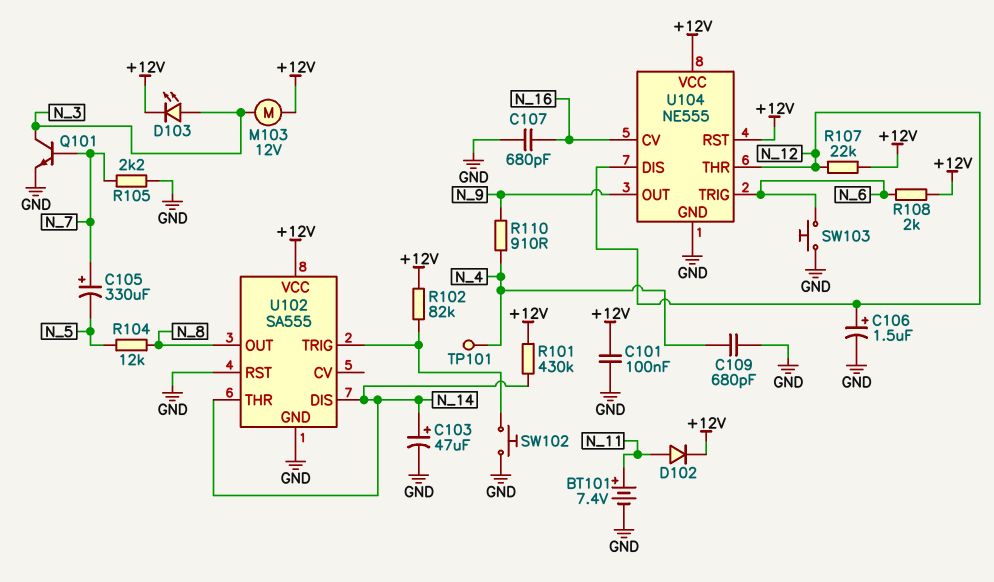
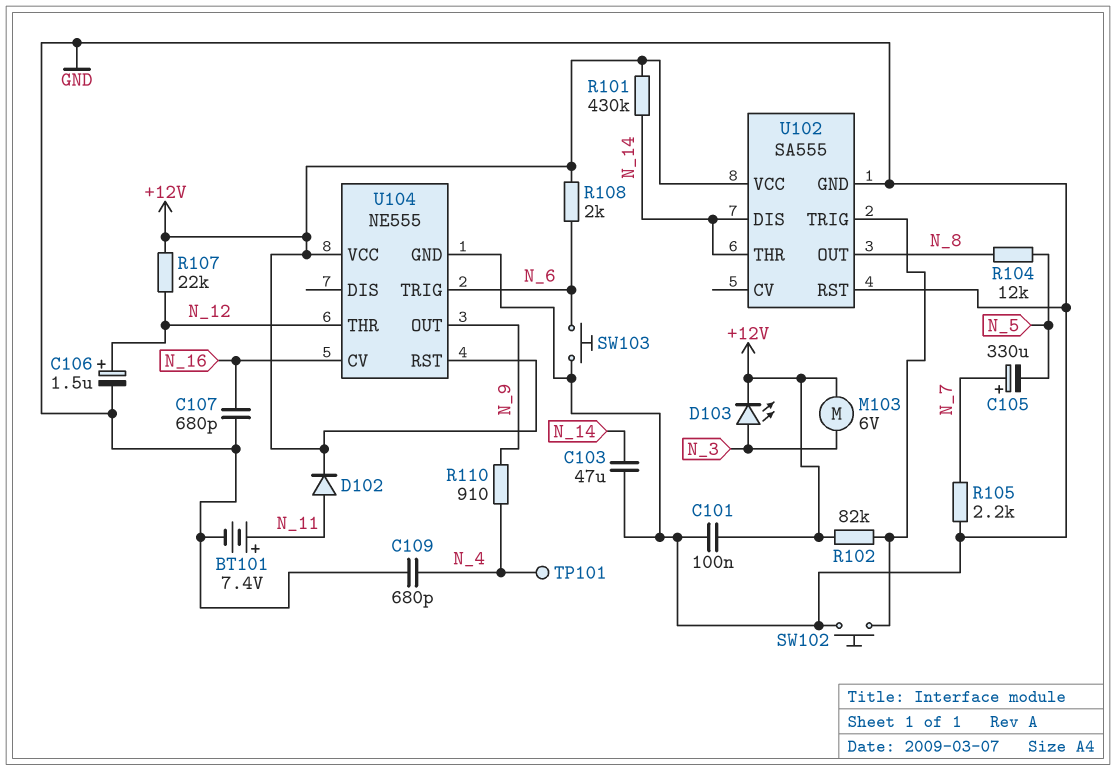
C103: 47uF (plus N_14, minus GND) -> 47uF (GND, N_14)
M103: motor 12V (+12V, N_3) -> motor 6V (+12V, N_3)
Q101: NPN (B N_7, C N_3, E GND) -> none
U104 pin DIS: N_12 -> none

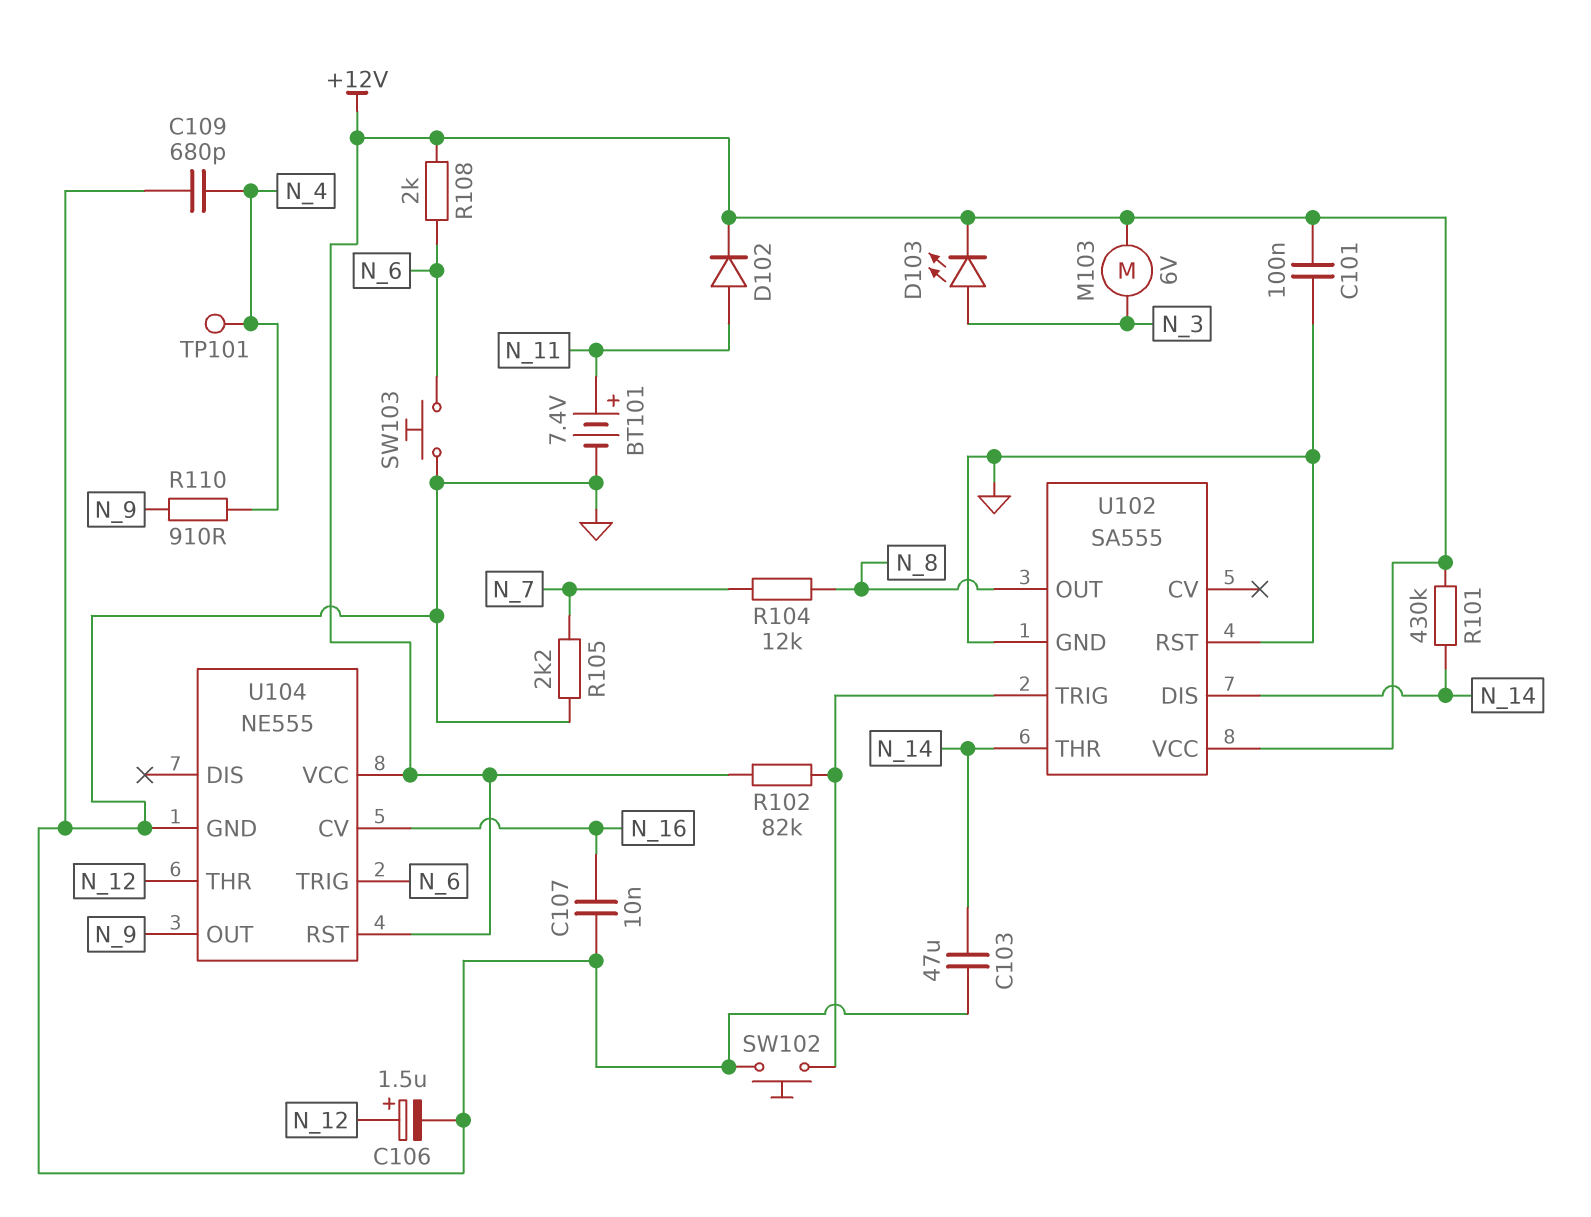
C105: 330uF (plus N_7, minus N_5) -> none
C107: 680pF (GND, N_16) -> 10nF (GND, N_16)
R104: 12k (N_5, N_8) -> 12k (N_7, N_8)
R107: 22k (+12V, N_12) -> none

